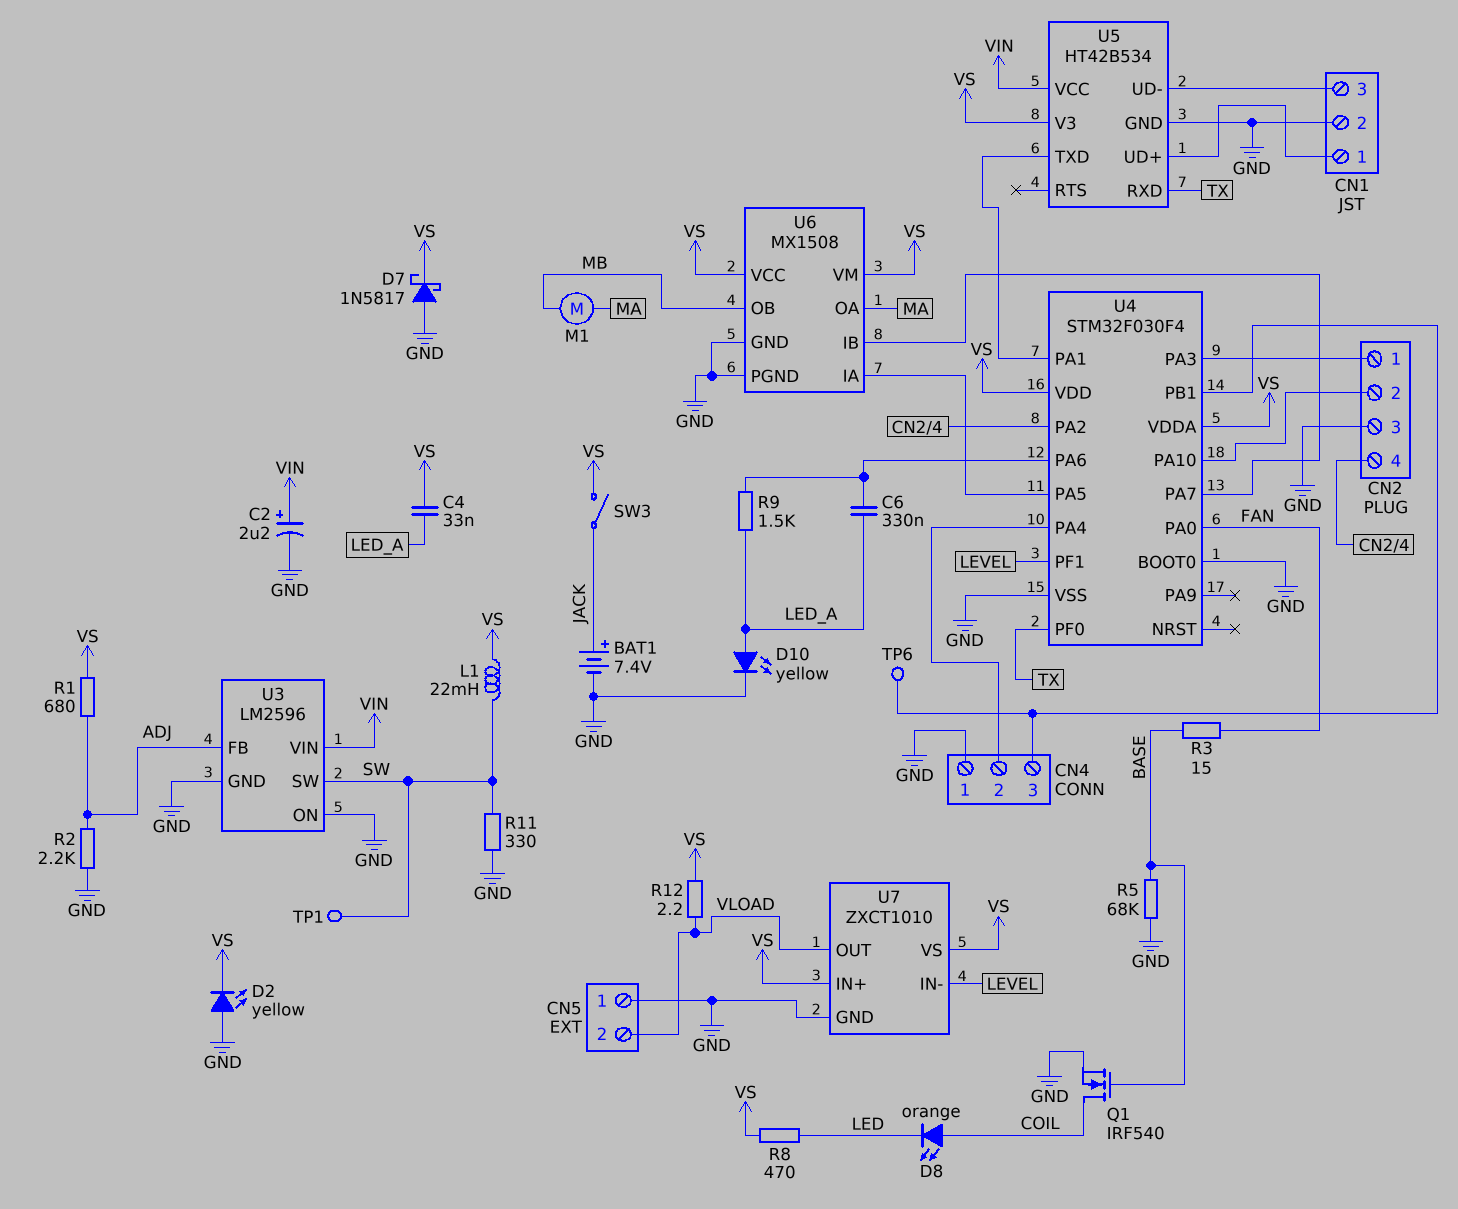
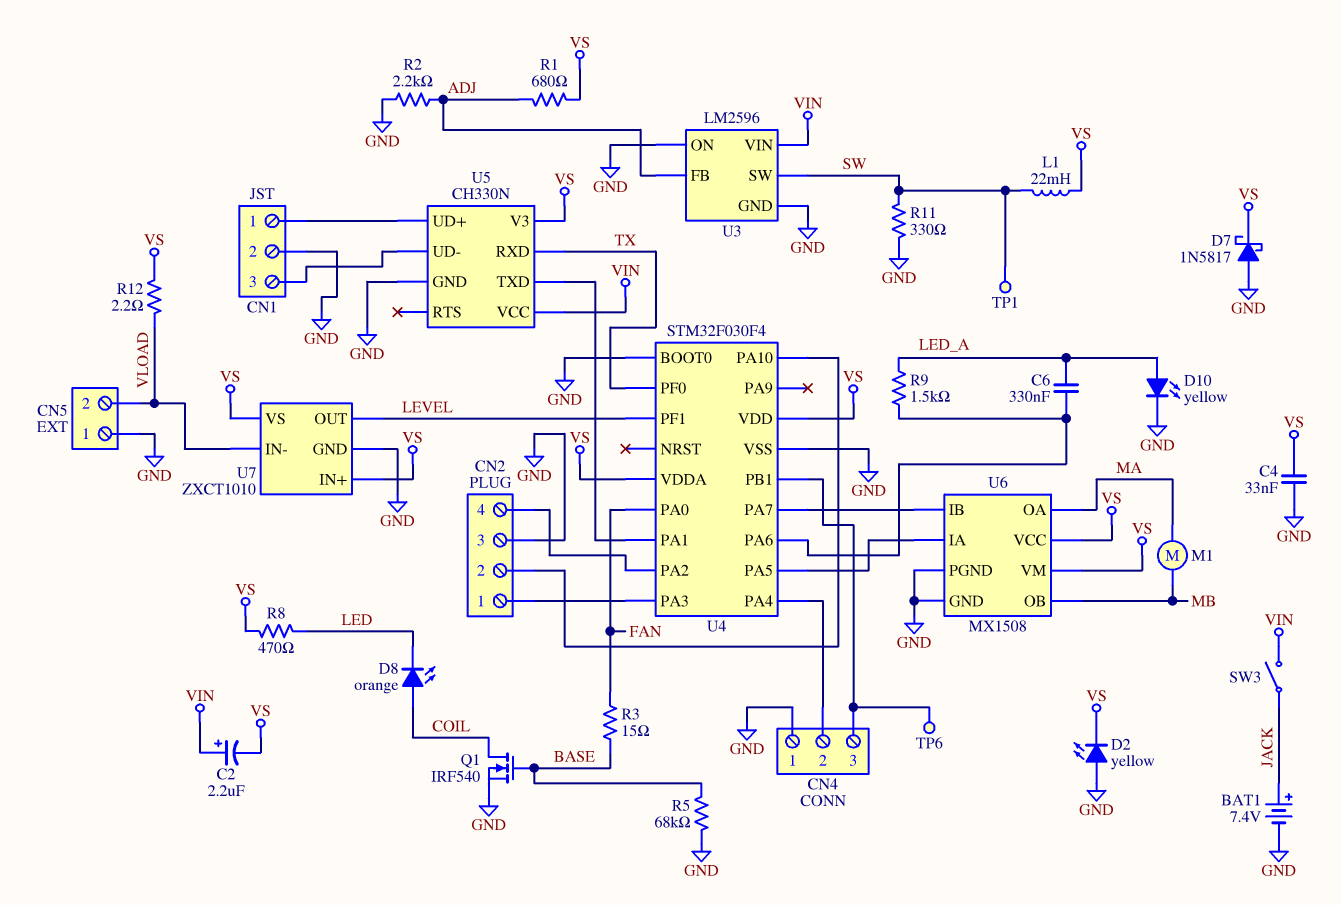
C2: 2.2uF (plus VIN, minus GND) -> 2.2uF (plus VIN, minus VS)
C4: 33nF (LED_A, VS) -> 33nF (GND, VS)
SW3: switch (JACK, VS) -> switch (JACK, VIN)
U5: HT42B534 -> CH330N
U7 pin IN-: LEVEL -> VLOAD
U7 pin OUT: VLOAD -> LEVEL

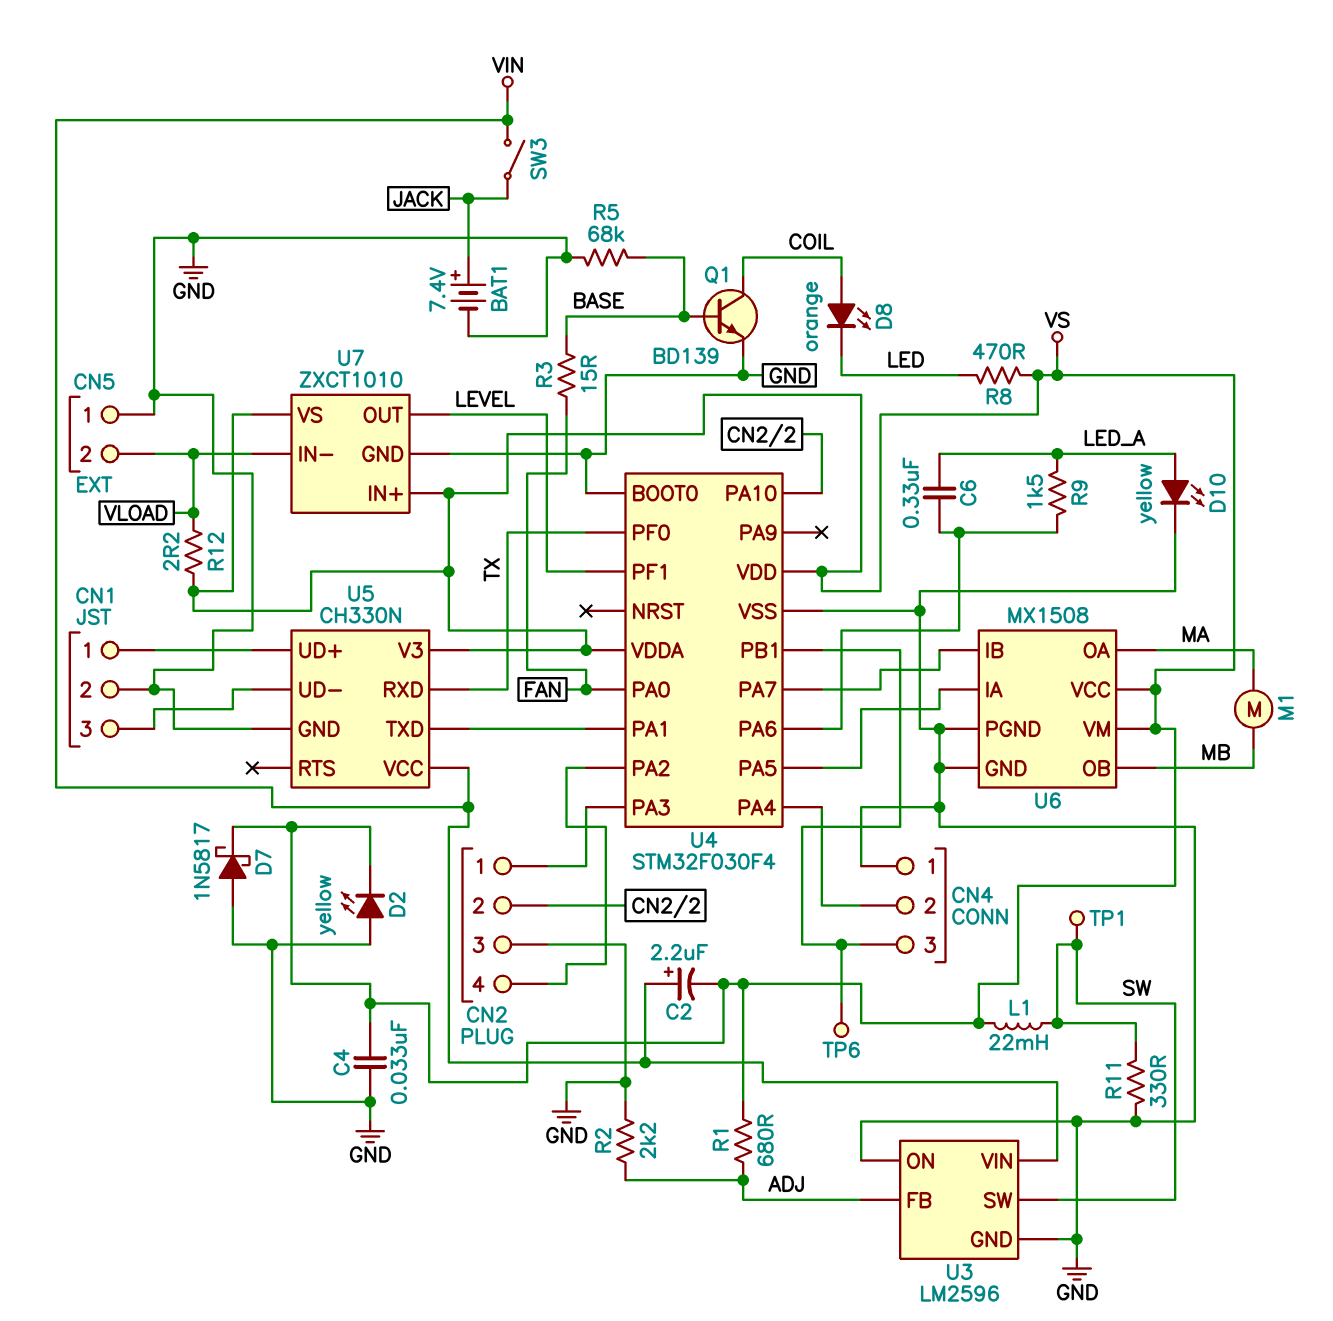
Q1: NMOS IRF540 (G BASE, D COIL, S GND) -> NPN BD139 (B BASE, C COIL, E GND)

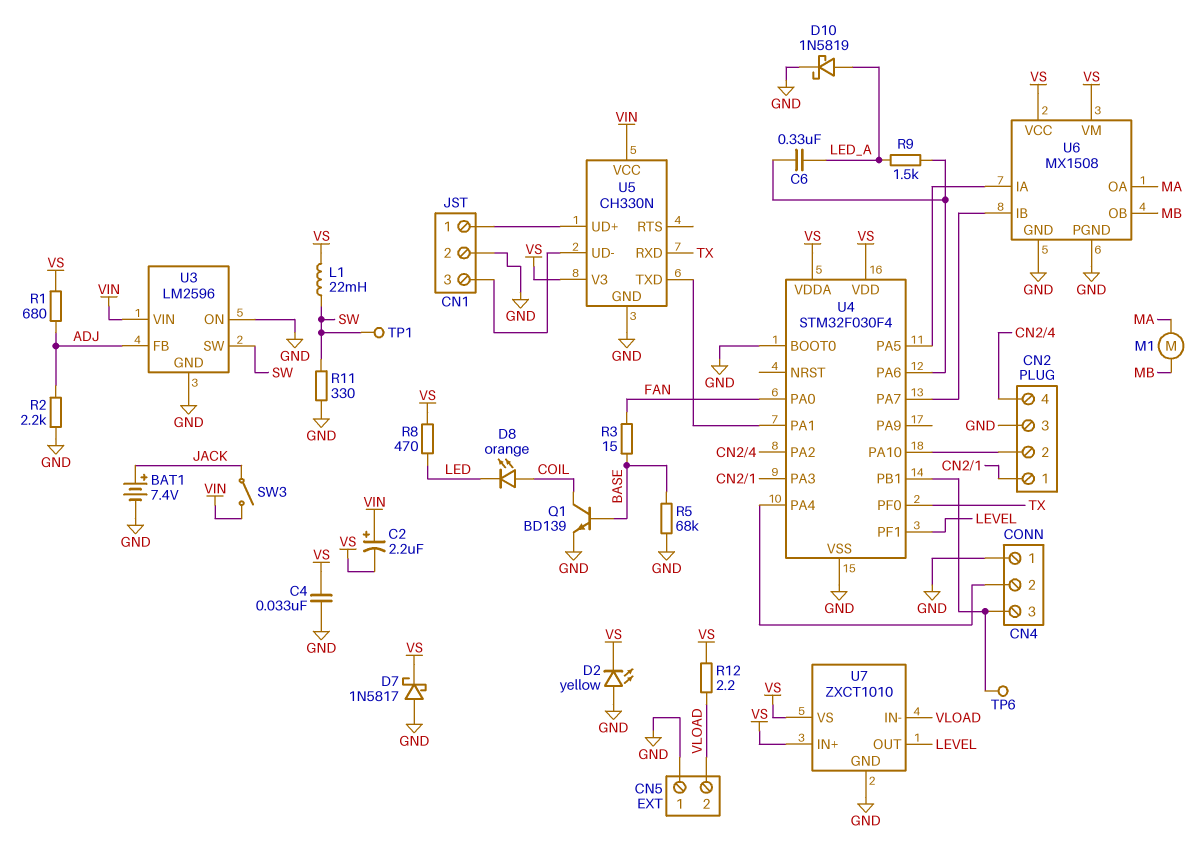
D10: LED yellow (A LED_A, K GND) -> schottky 1N5819 (A LED_A, K GND)

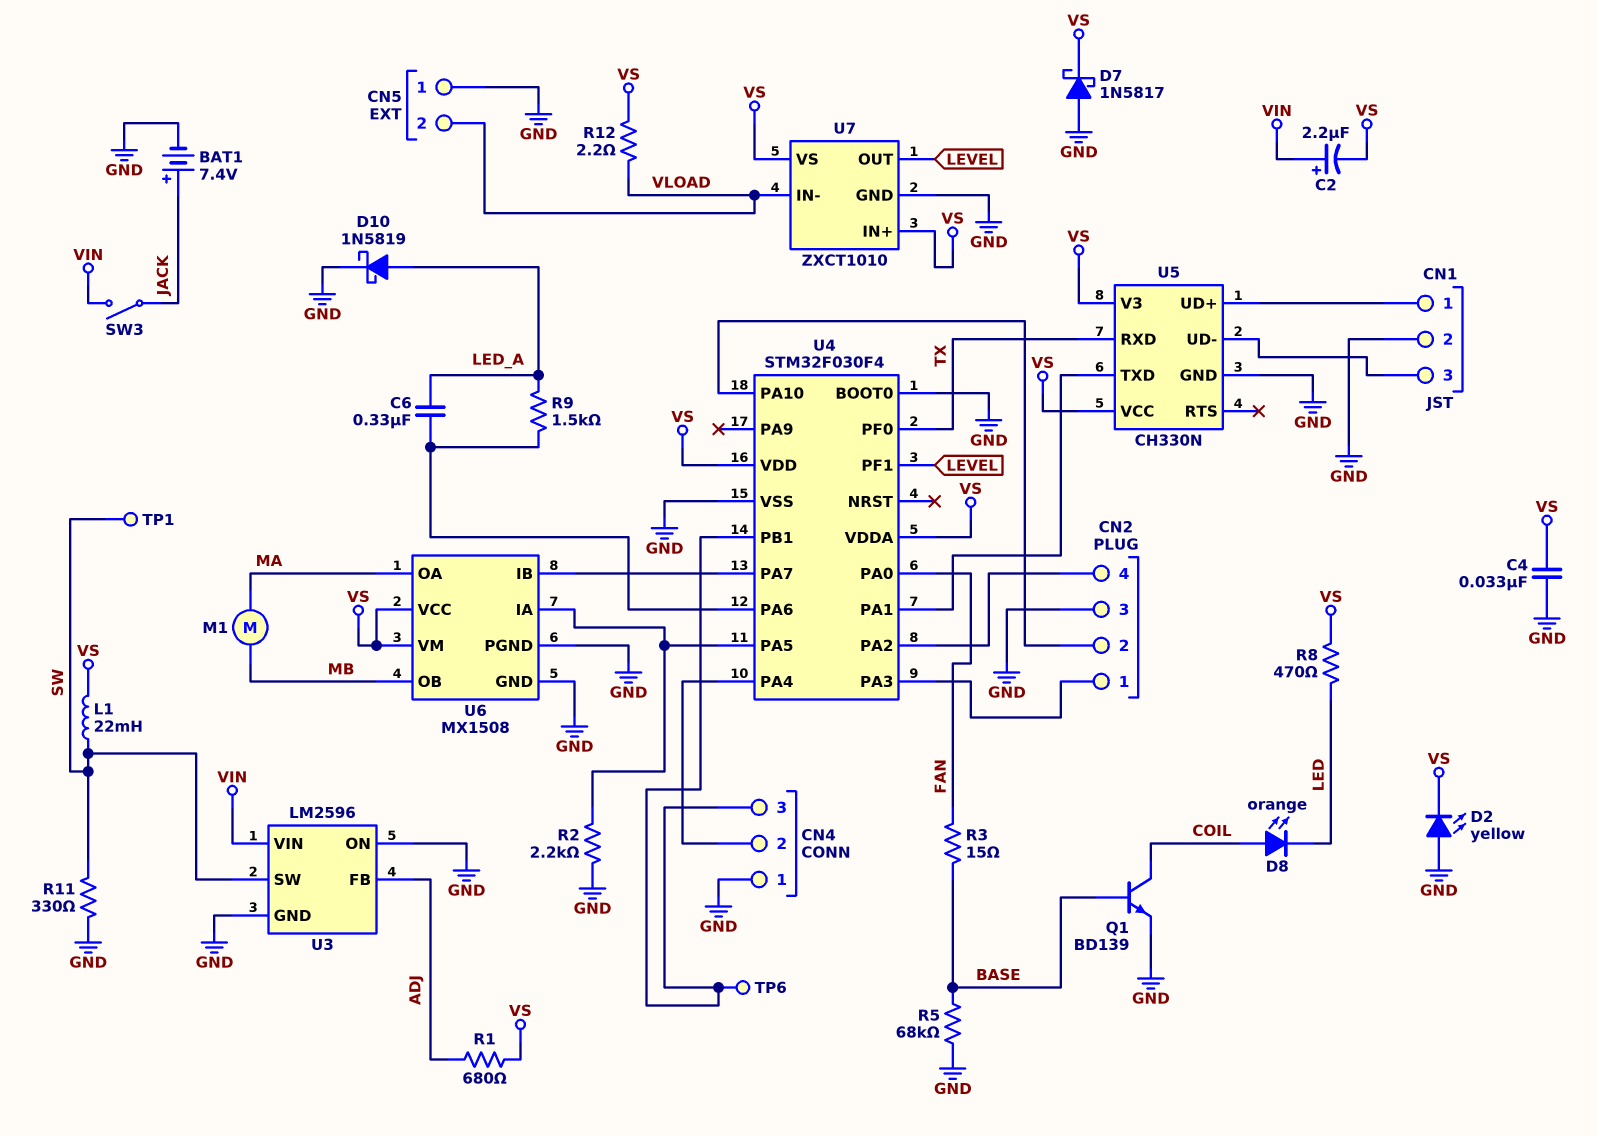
R2: 2.2k (ADJ, GND) -> 2.2k (GND, U4/PA5)
U5 pin VCC: VIN -> VS

